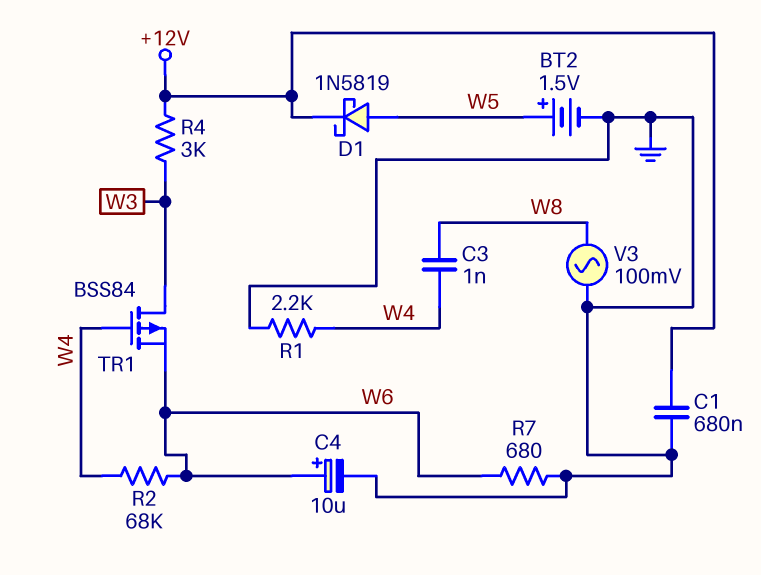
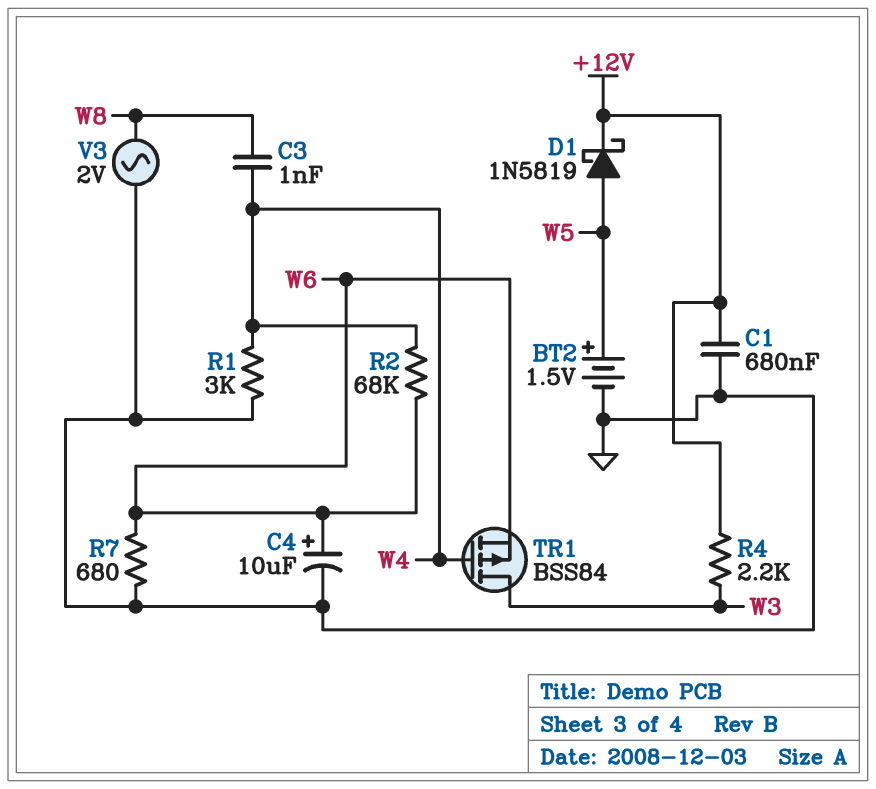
R1: 2.2k (GND, W4) -> 3k (GND, W4)
R4: 3k (+12V, W3) -> 2.2k (+12V, W3)
V3: AC 100mV (GND, W8) -> AC 2V (GND, W8)

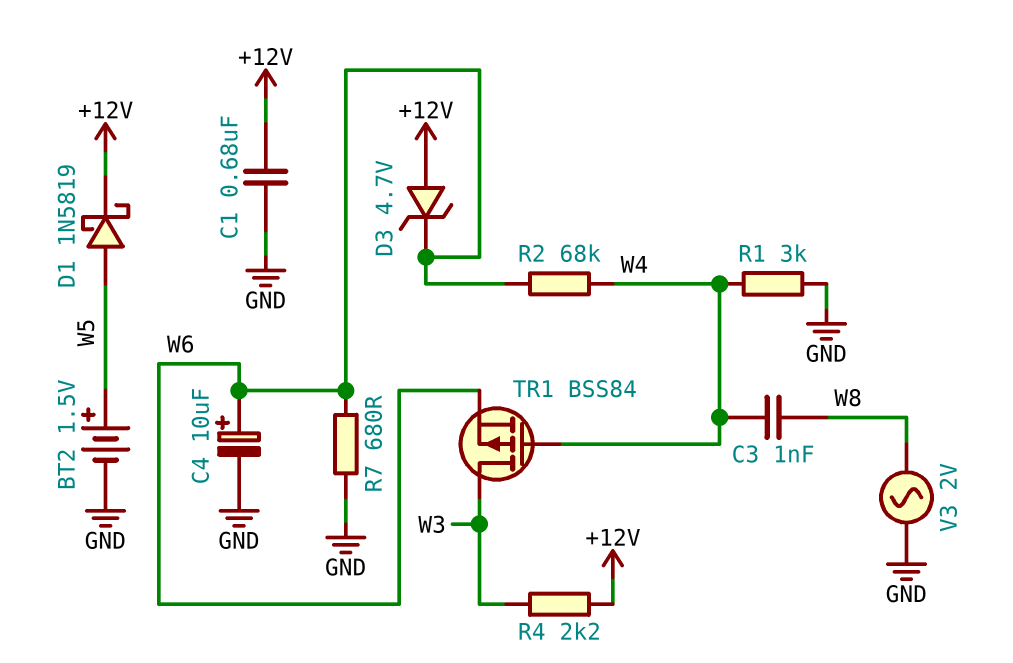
D3: none -> zener 4.7V (A +12V, K W6)

